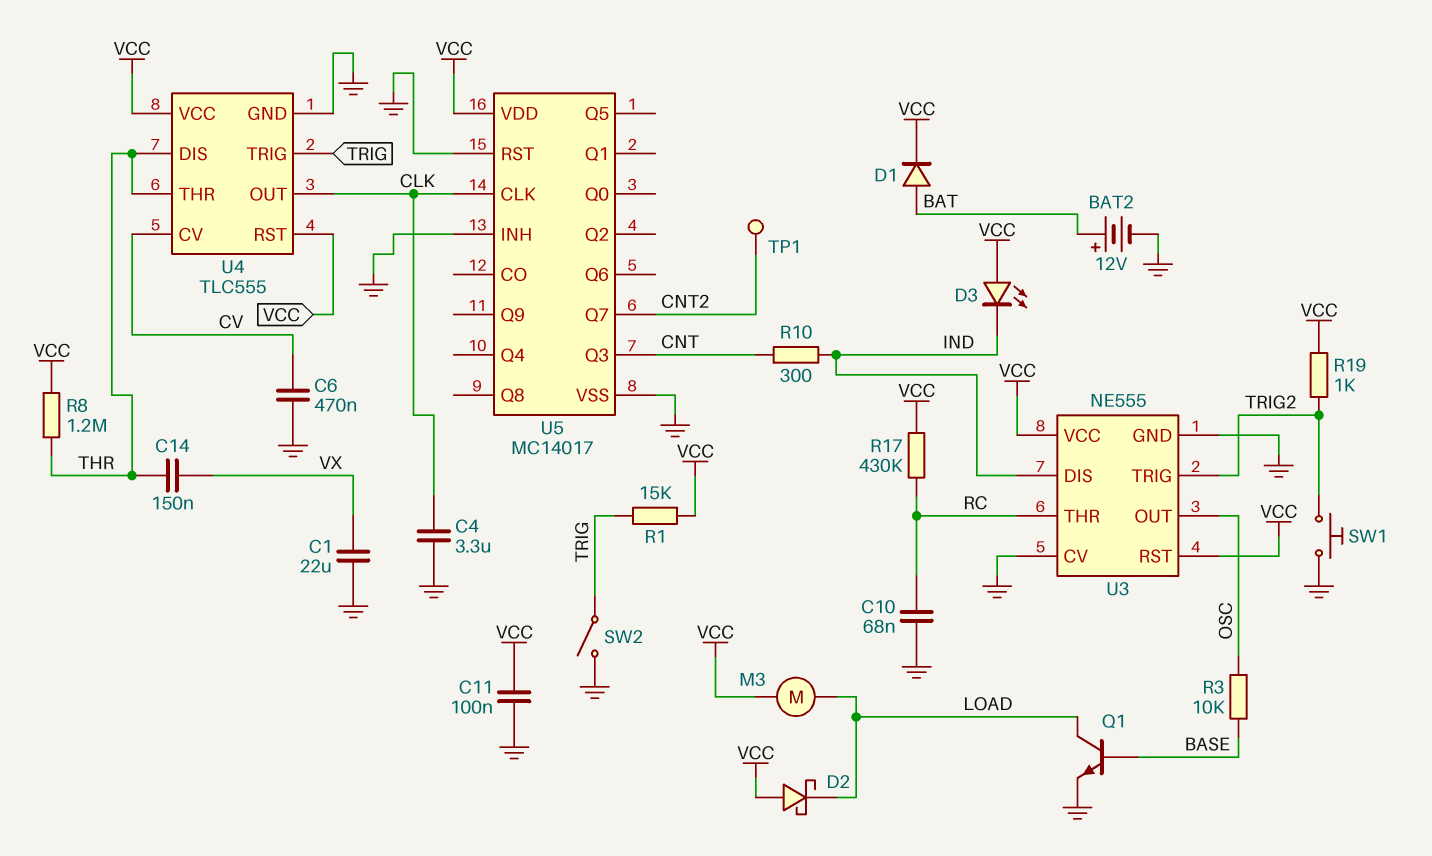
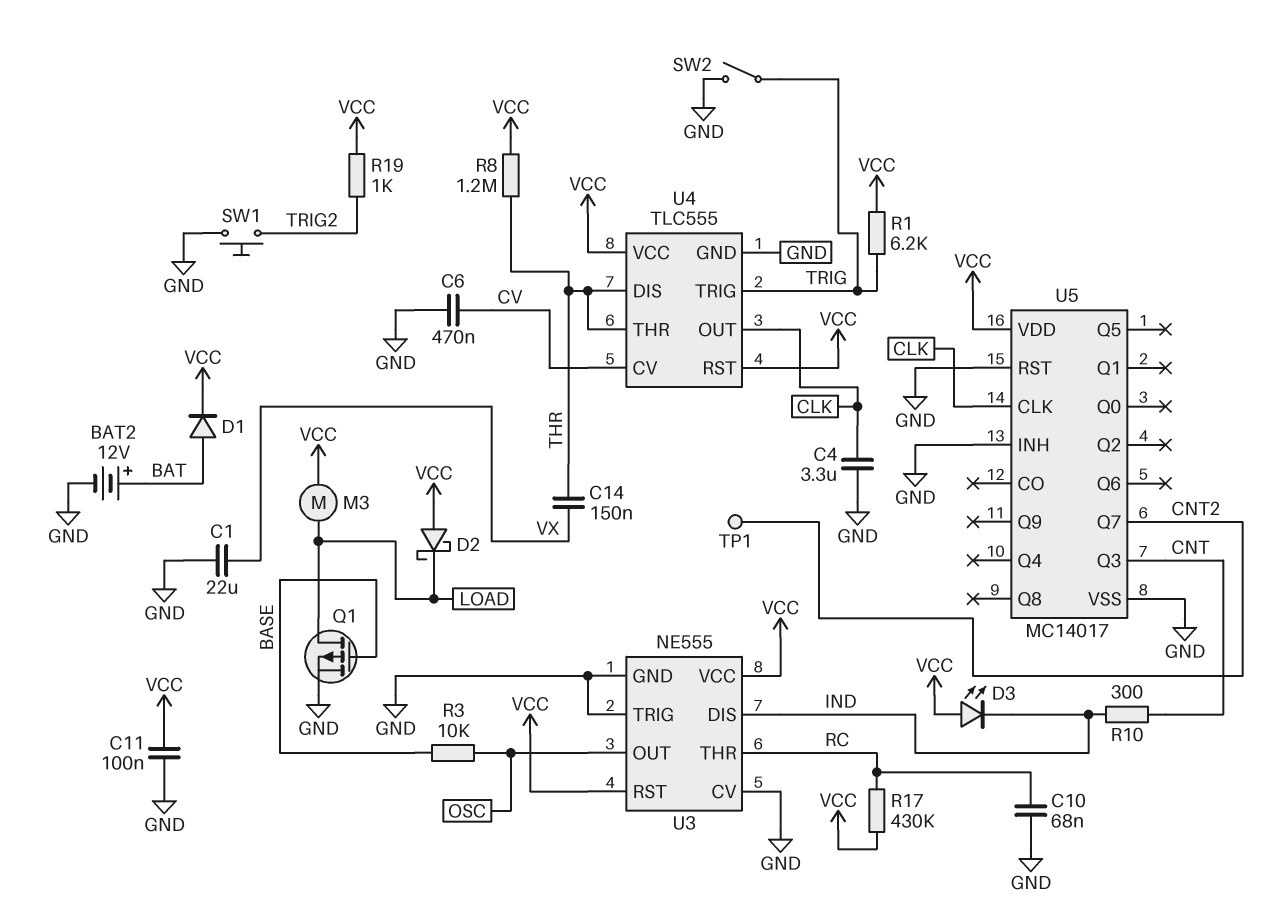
Q1: NPN (B BASE, C LOAD, E GND) -> PMOS (G BASE, D LOAD, S GND)
R1: 15k (TRIG, VCC) -> 6.2k (TRIG, VCC)
U3 pin TRIG: TRIG2 -> GND

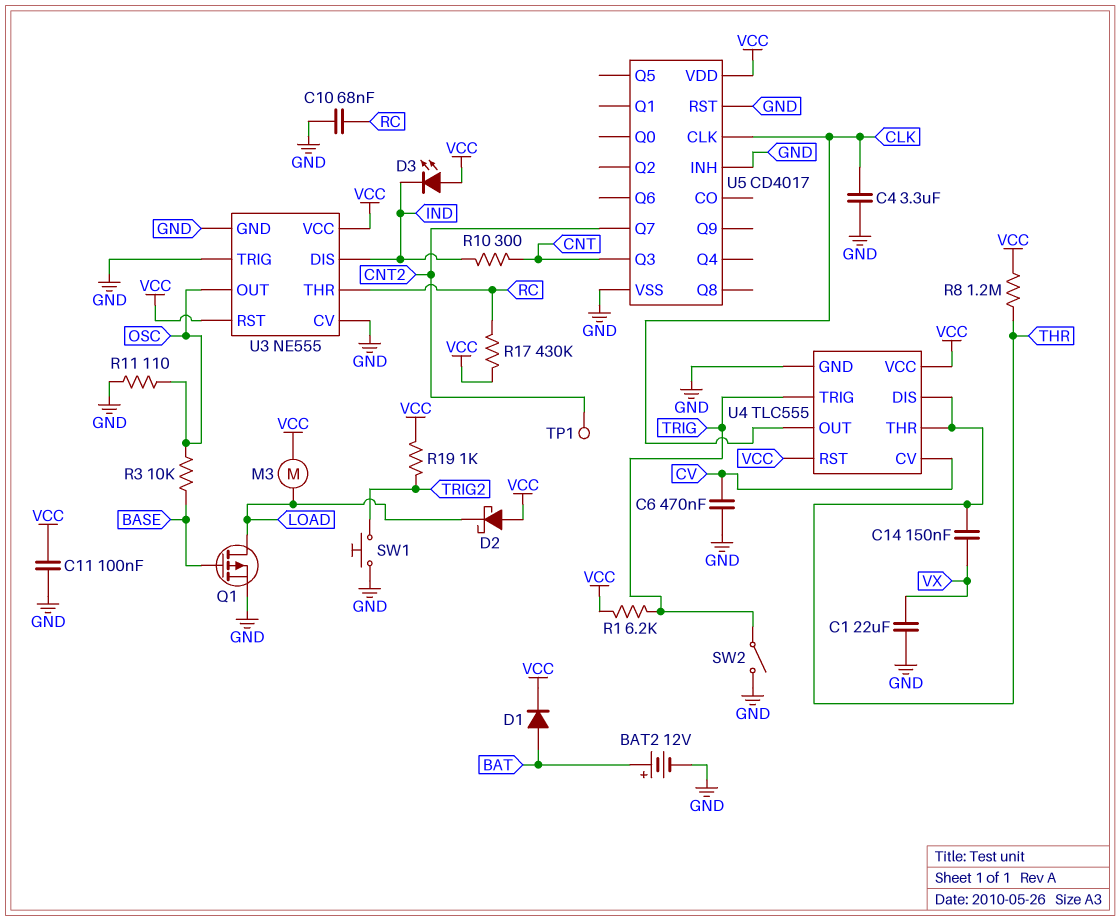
R11: none -> 110 (GND, OSC)
U5: MC14017 -> CD4017

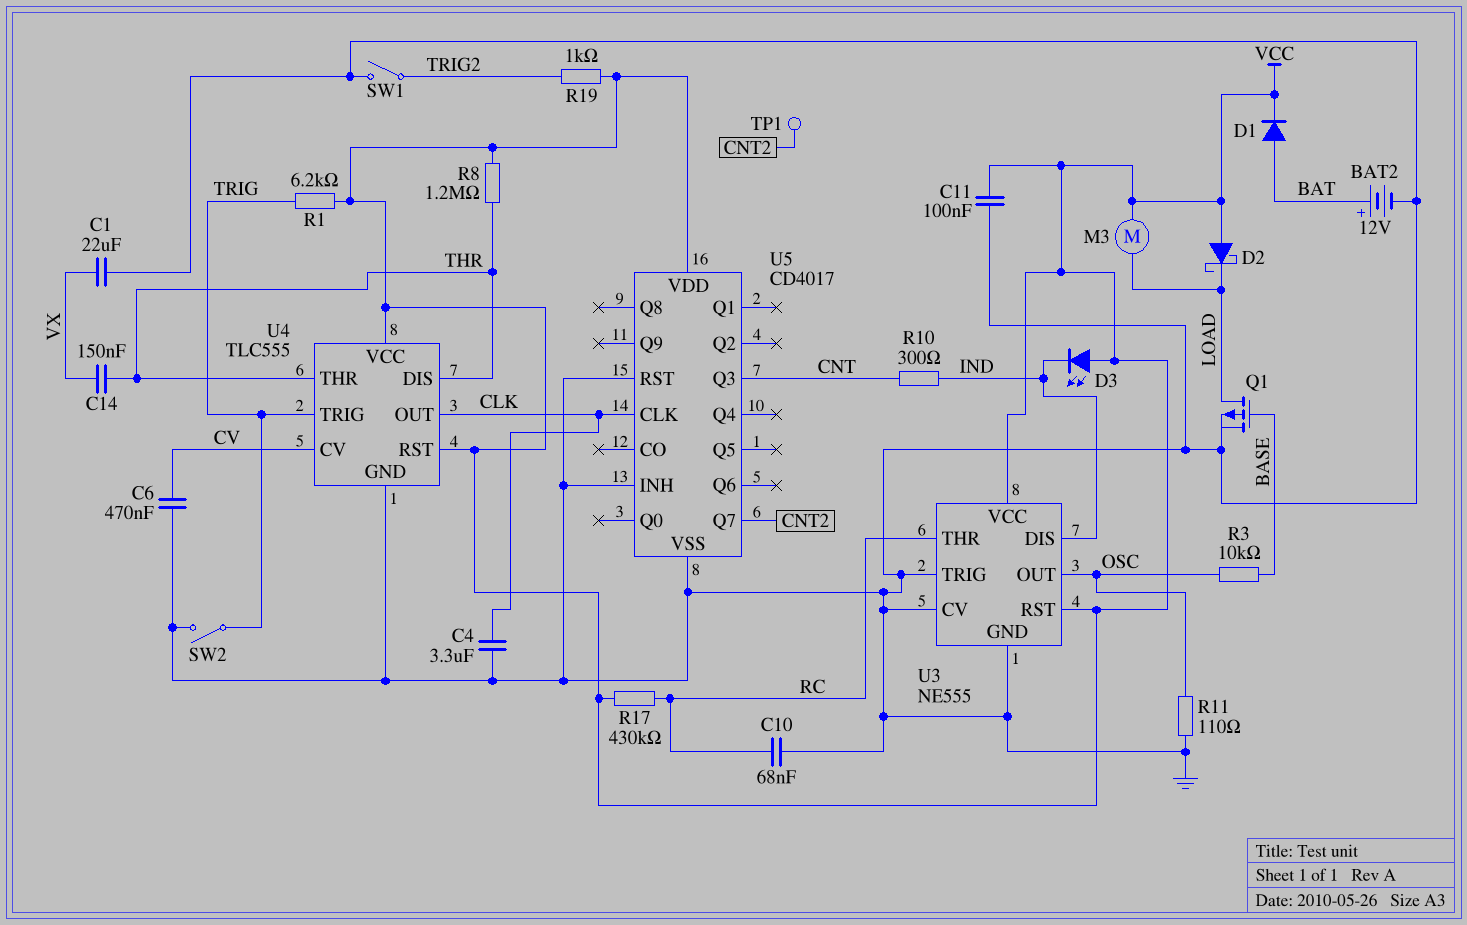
SW1: button (GND, TRIG2) -> switch (GND, TRIG2)

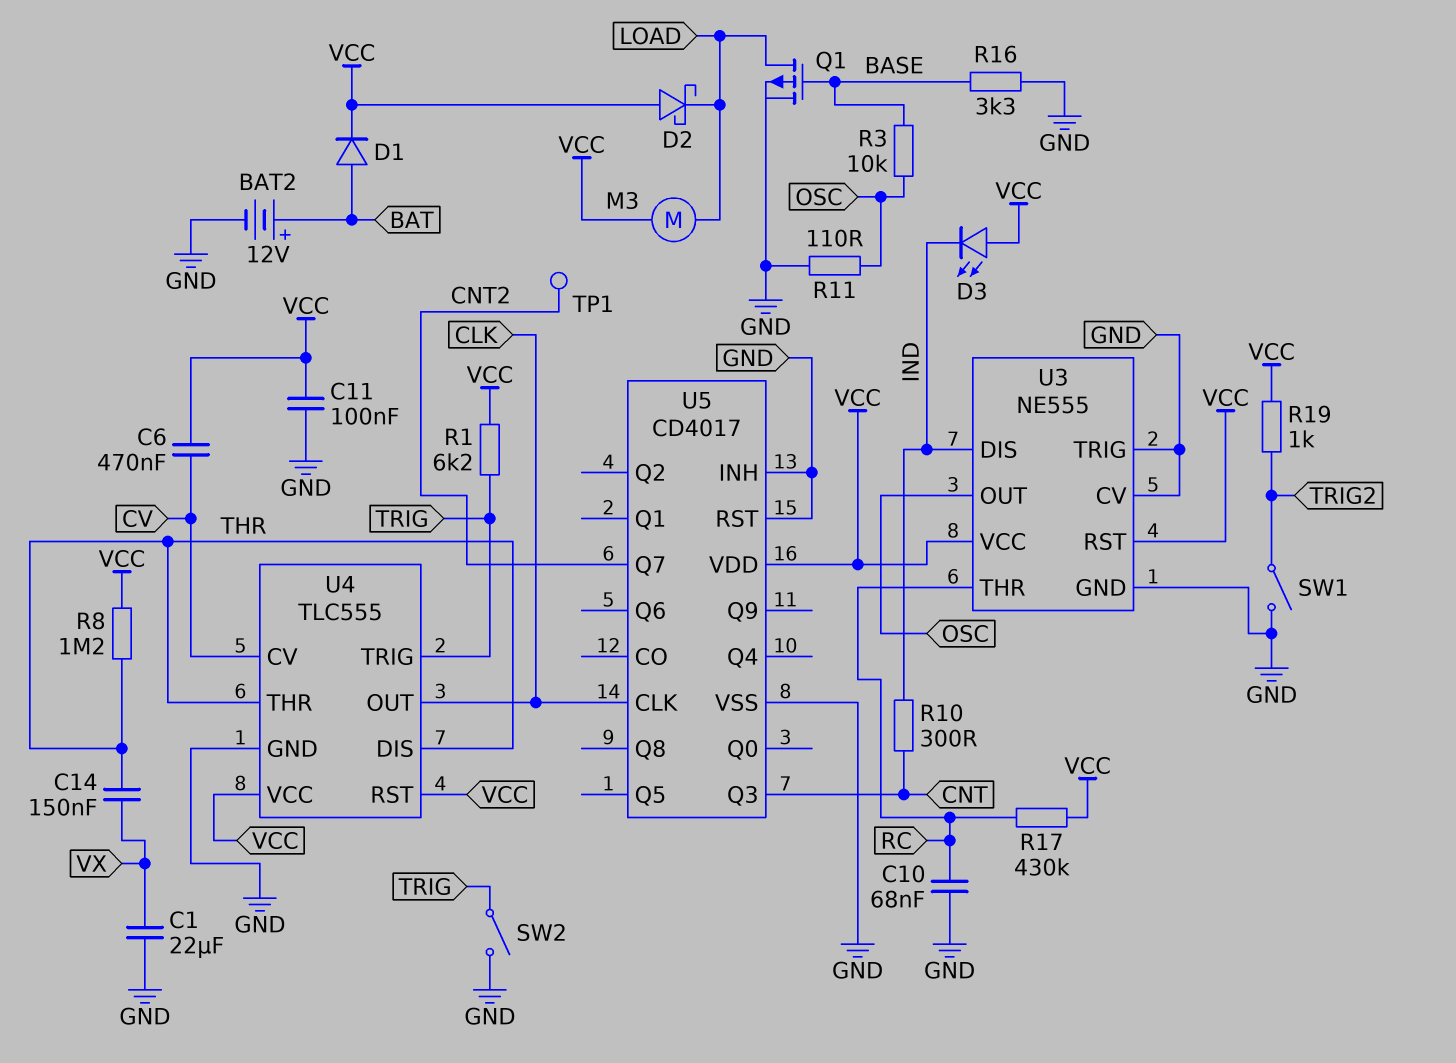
C4: 3.3uF (CLK, GND) -> none
C6: 470nF (CV, GND) -> 470nF (CV, VCC)
R16: none -> 3.3k (BASE, GND)

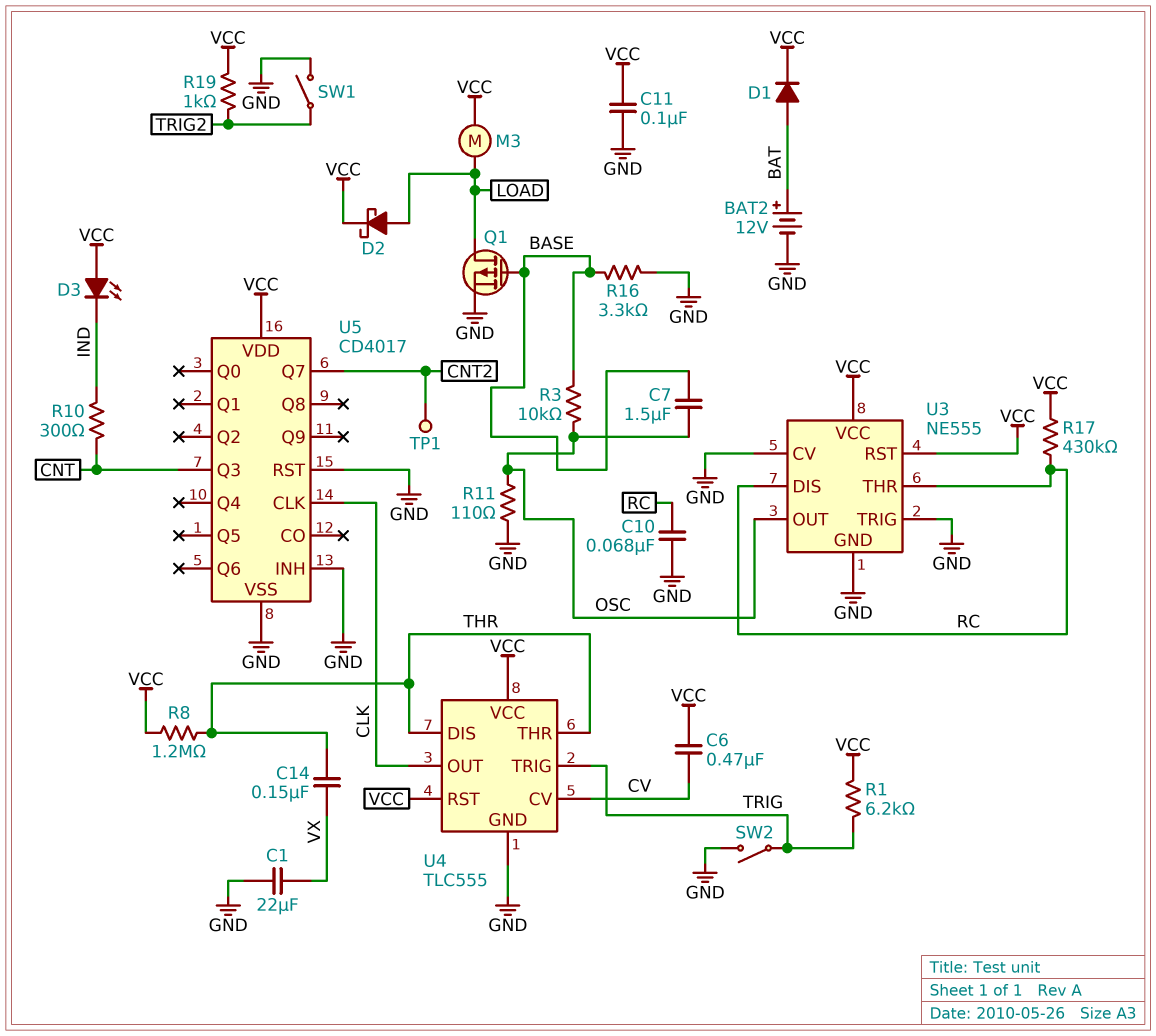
C7: none -> 1.5uF (BASE, OSC)
D2: schottky (A VCC, K LOAD) -> schottky (A LOAD, K VCC)
U3 pin DIS: IND -> RC

